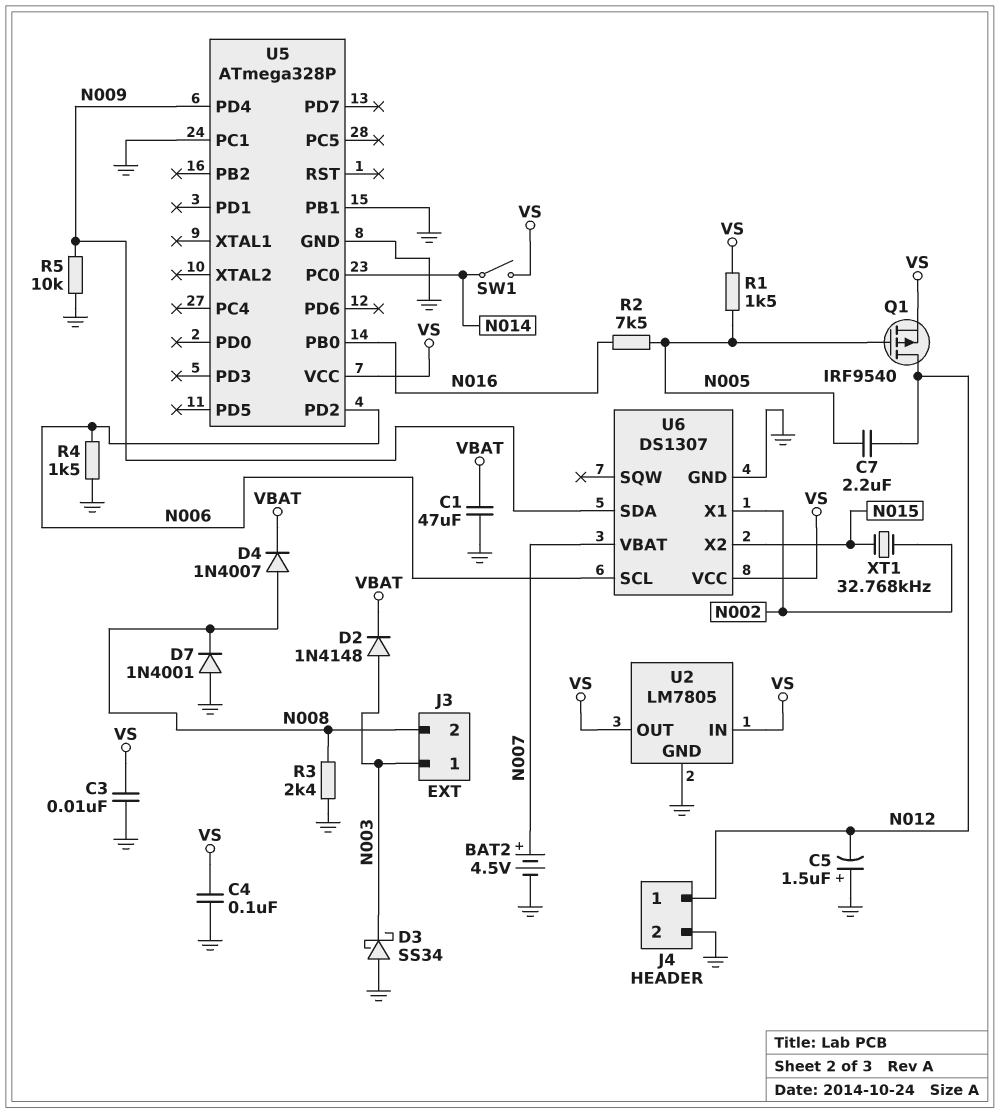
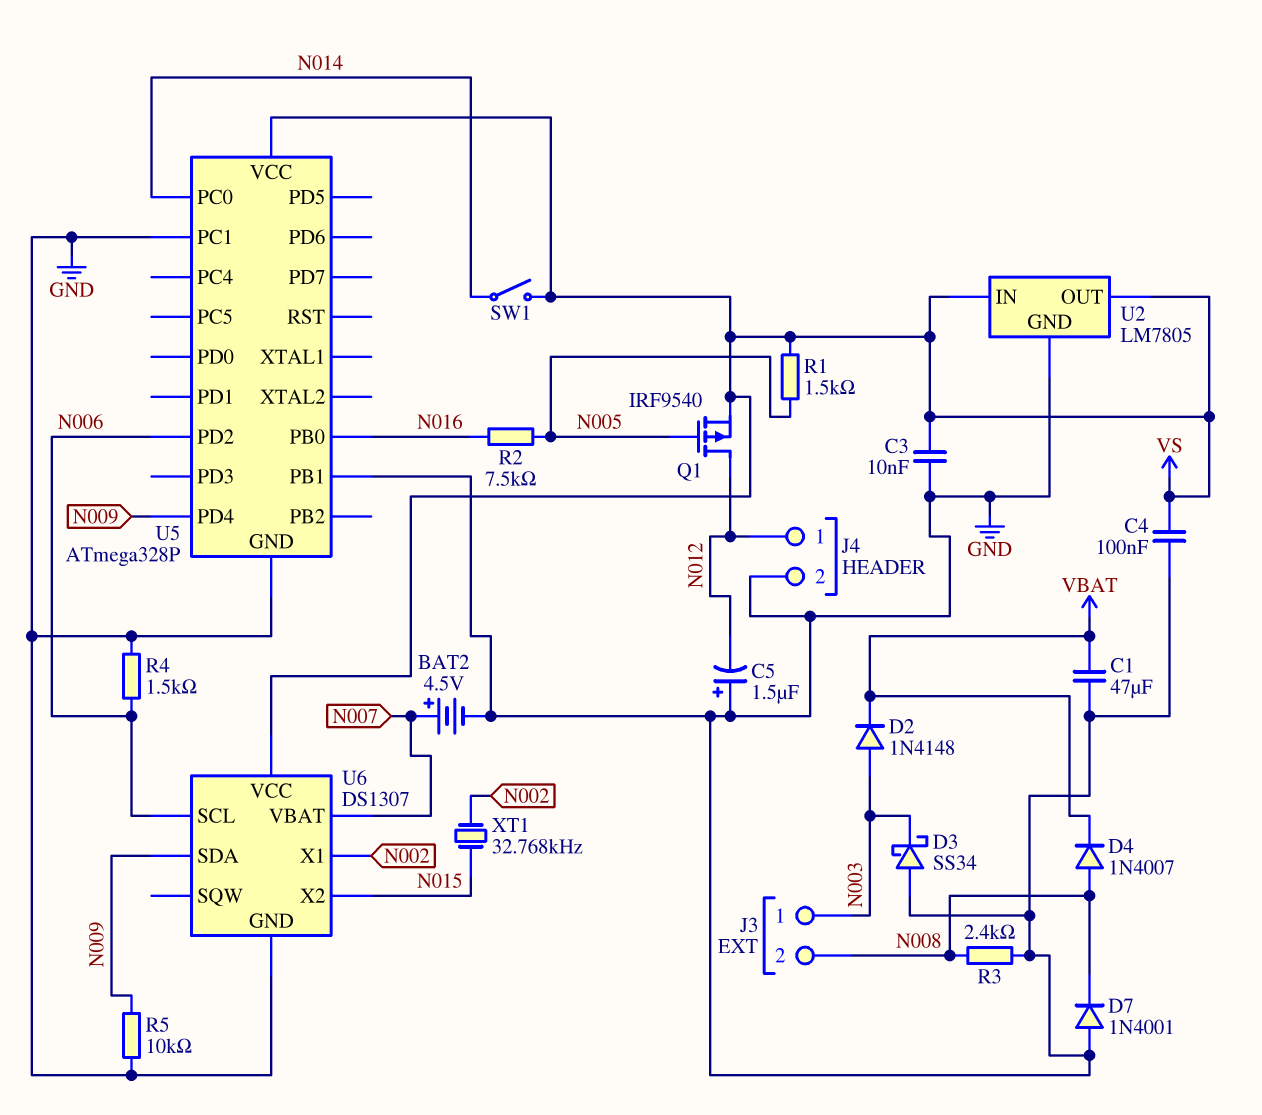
C7: 2.2uF (N005, N012) -> none

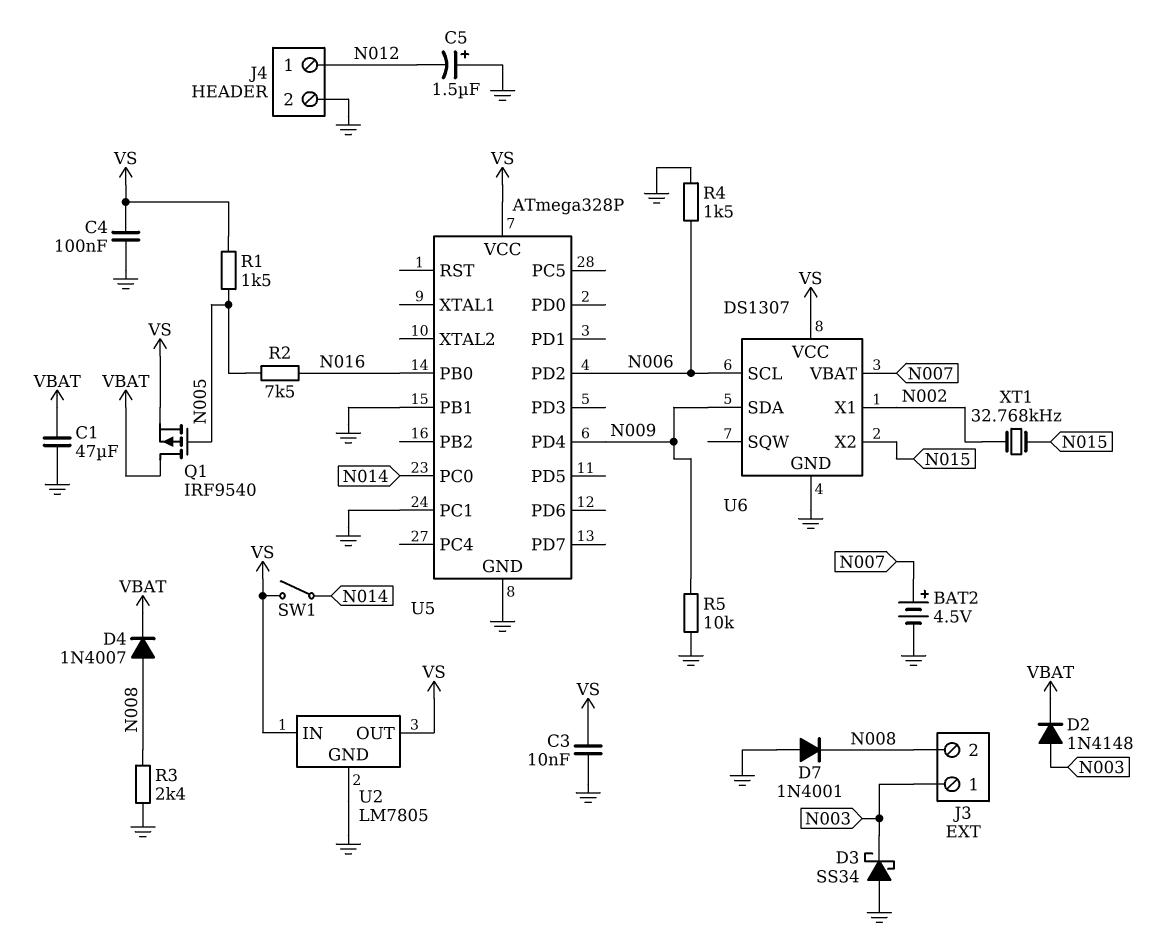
Q1: PMOS IRF9540 (G N005, D N012, S VS) -> PMOS IRF9540 (G N005, D VBAT, S VS)

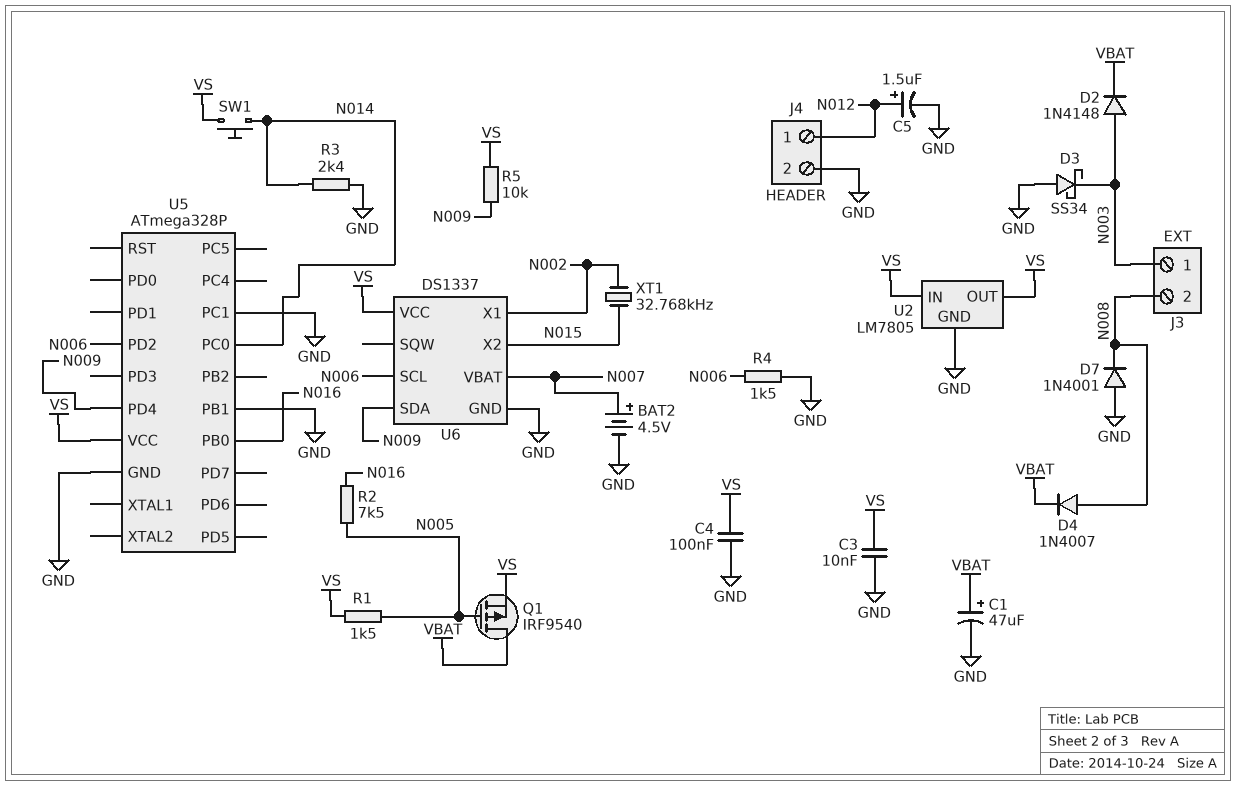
C1: 47uF (GND, VBAT) -> 47uF (plus VBAT, minus GND)
C5: 1.5uF (plus GND, minus N012) -> 1.5uF (plus N012, minus GND)
R3: 2.4k (GND, N008) -> 2.4k (GND, N014)
R5: 10k (GND, N009) -> 10k (N009, VS)
SW1: switch (N014, VS) -> button (N014, VS)
U6: DS1307 -> DS1337

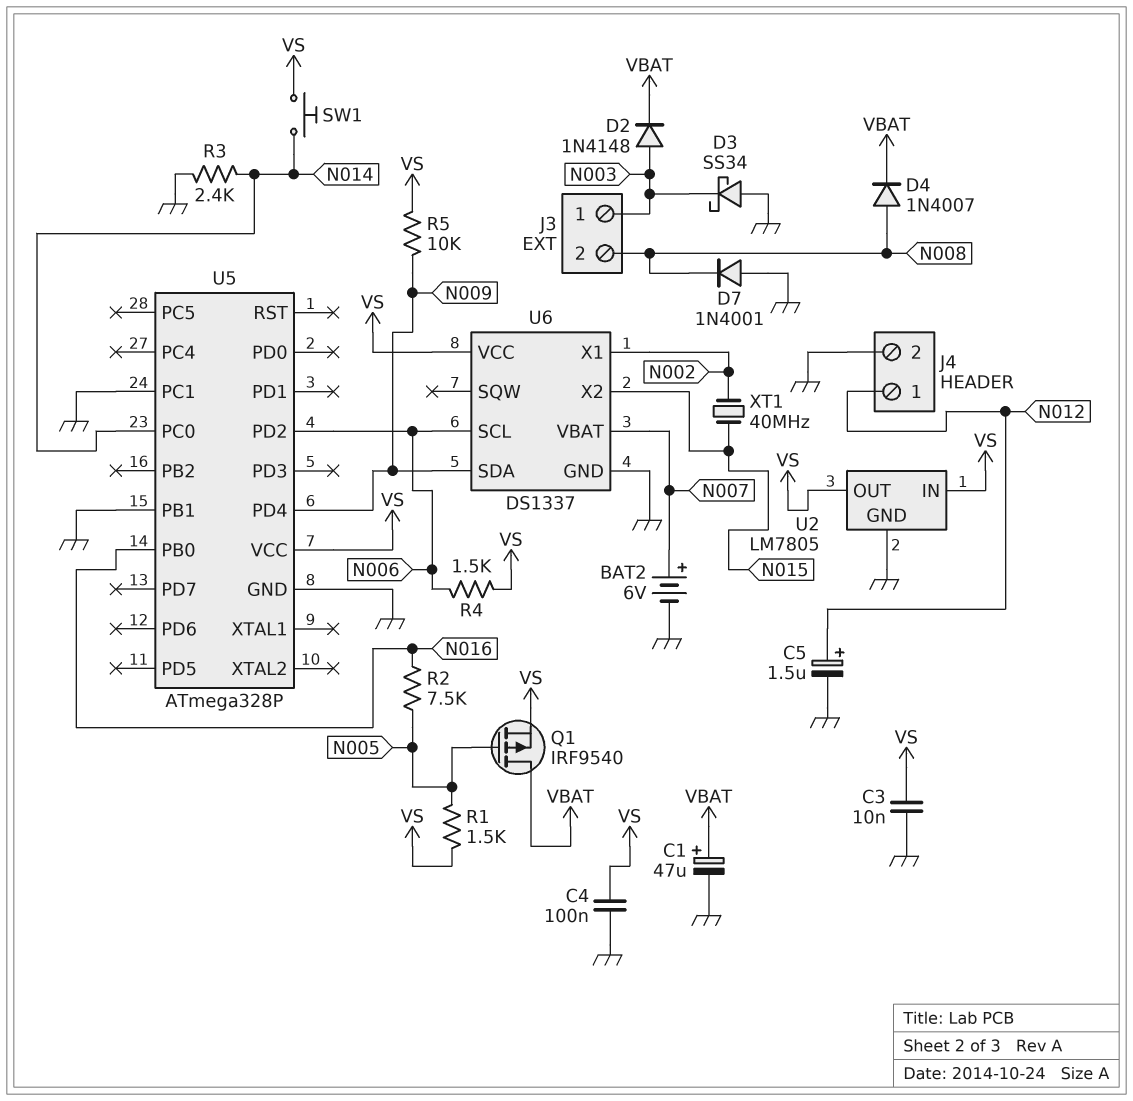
BAT2: 4.5V (plus N007, minus GND) -> 6V (plus N007, minus GND)
R4: 1.5k (GND, N006) -> 1.5k (N006, VS)
XT1: 32.768kHz (N002, N015) -> 40MHz (N002, N015)

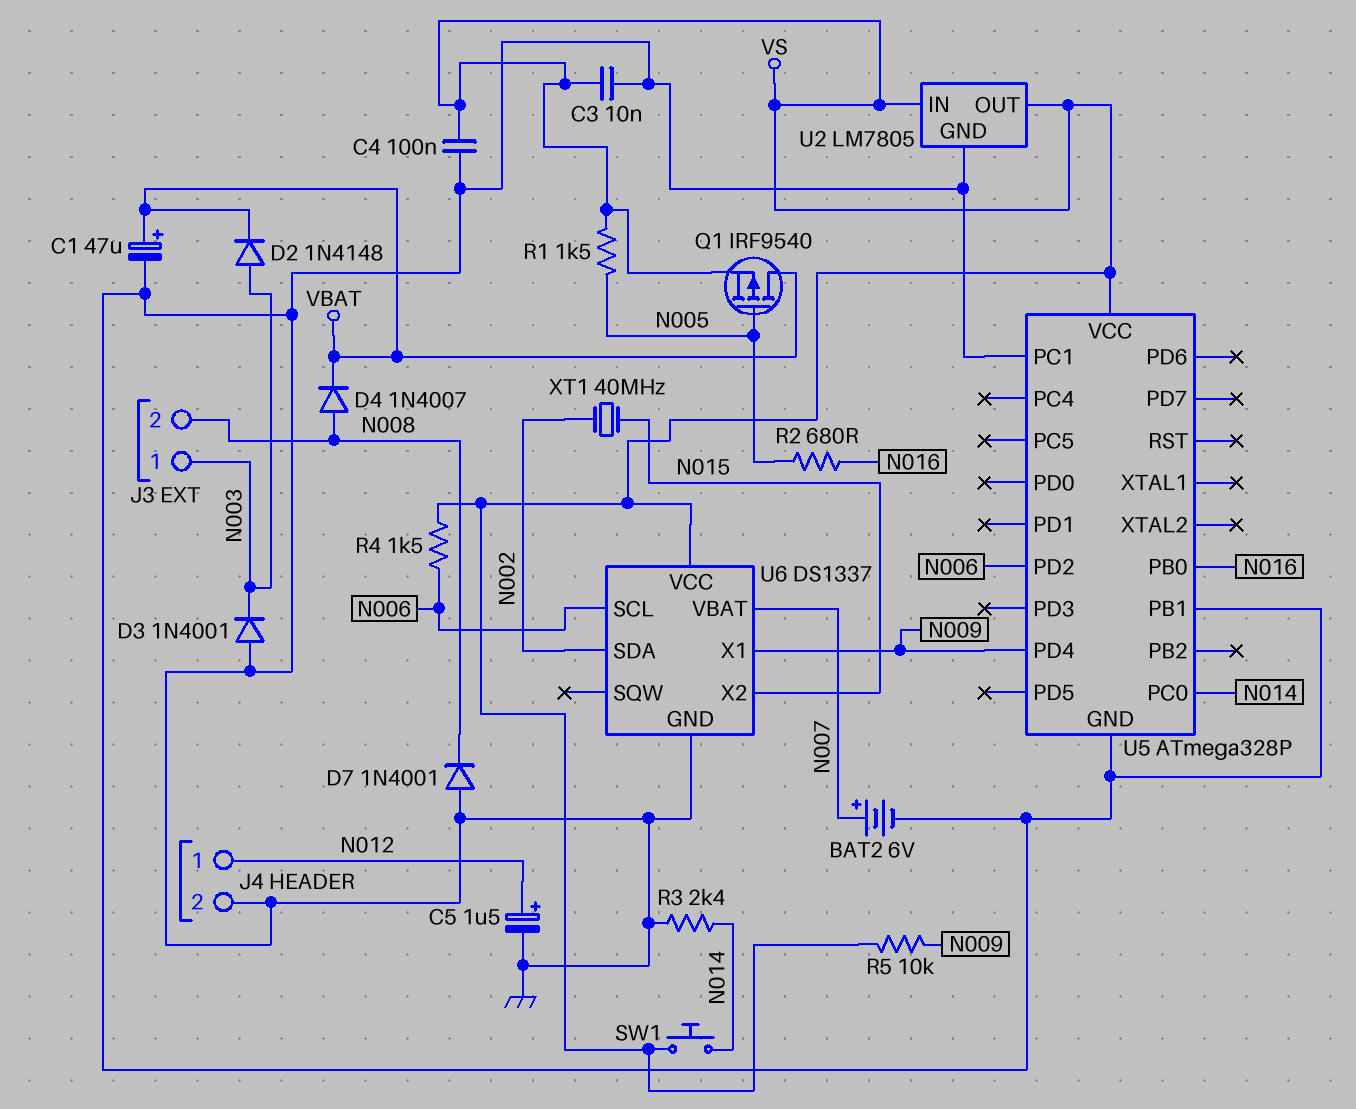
D3: schottky SS34 (A GND, K N003) -> diode 1N4001 (A GND, K N003)
R2: 7.5k (N005, N016) -> 680 (N005, N016)
U6 pin SDA: N009 -> N002
U6 pin X1: N002 -> N009

